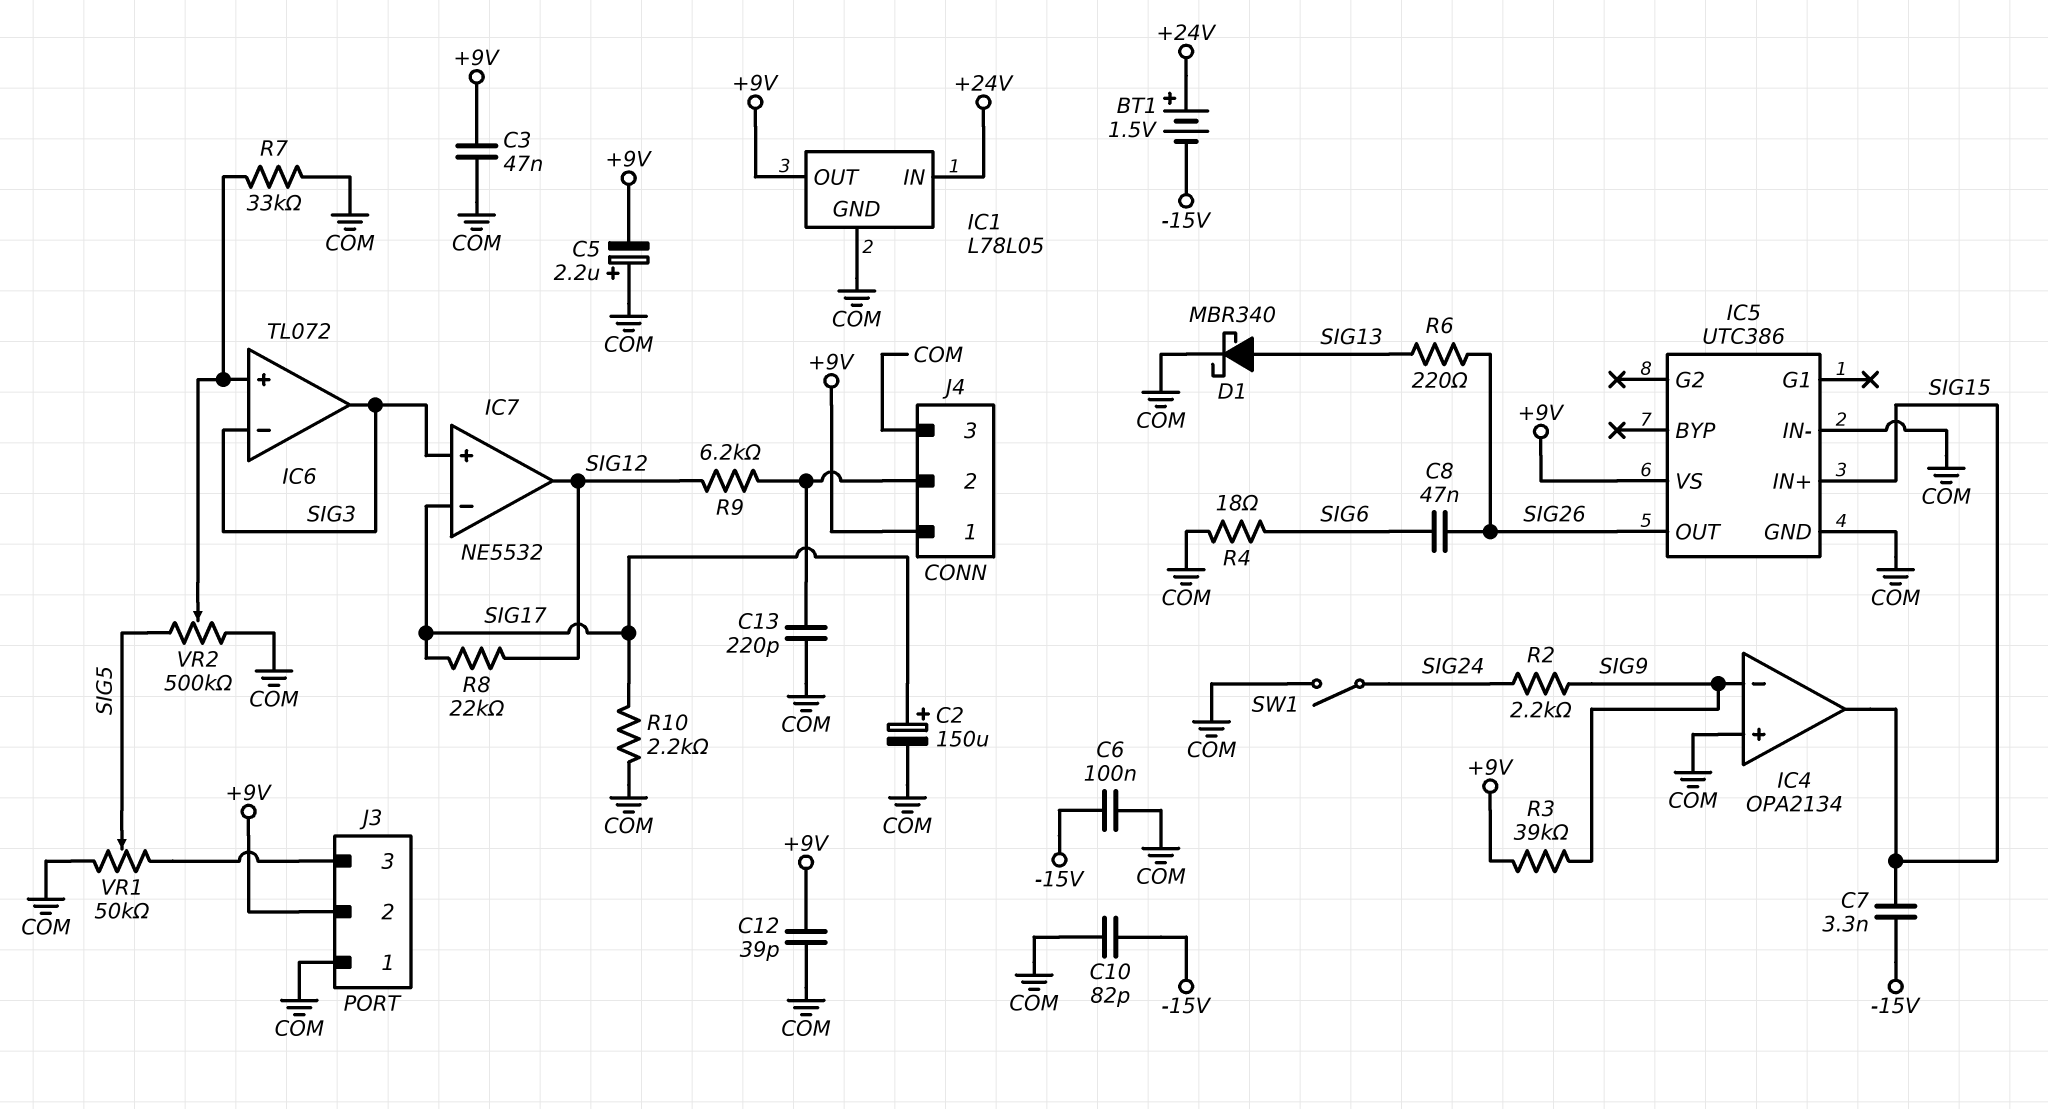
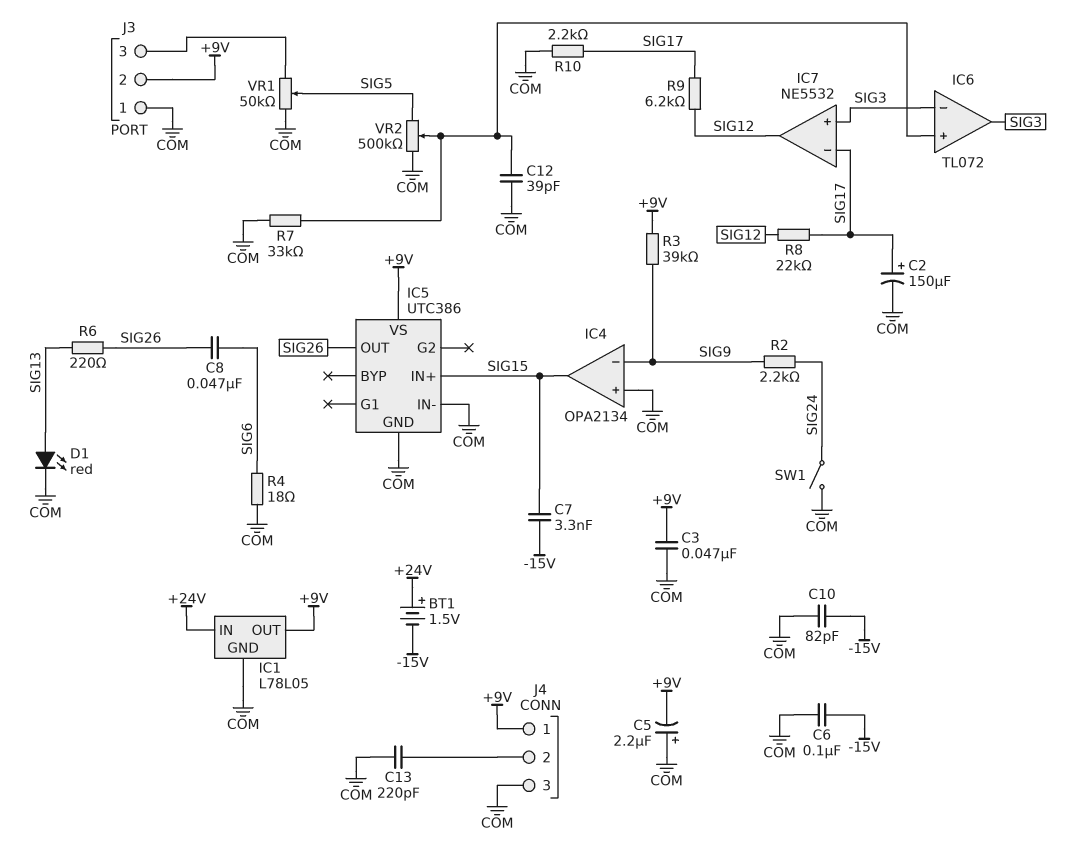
C12: 39pF (+9V, COM) -> 39pF (COM, IC6/in+)
D1: schottky MBR340 (A SIG13, K COM) -> LED red (A SIG13, K COM)
R9: 6.2k (J4/2, SIG12) -> 6.2k (SIG12, SIG17)

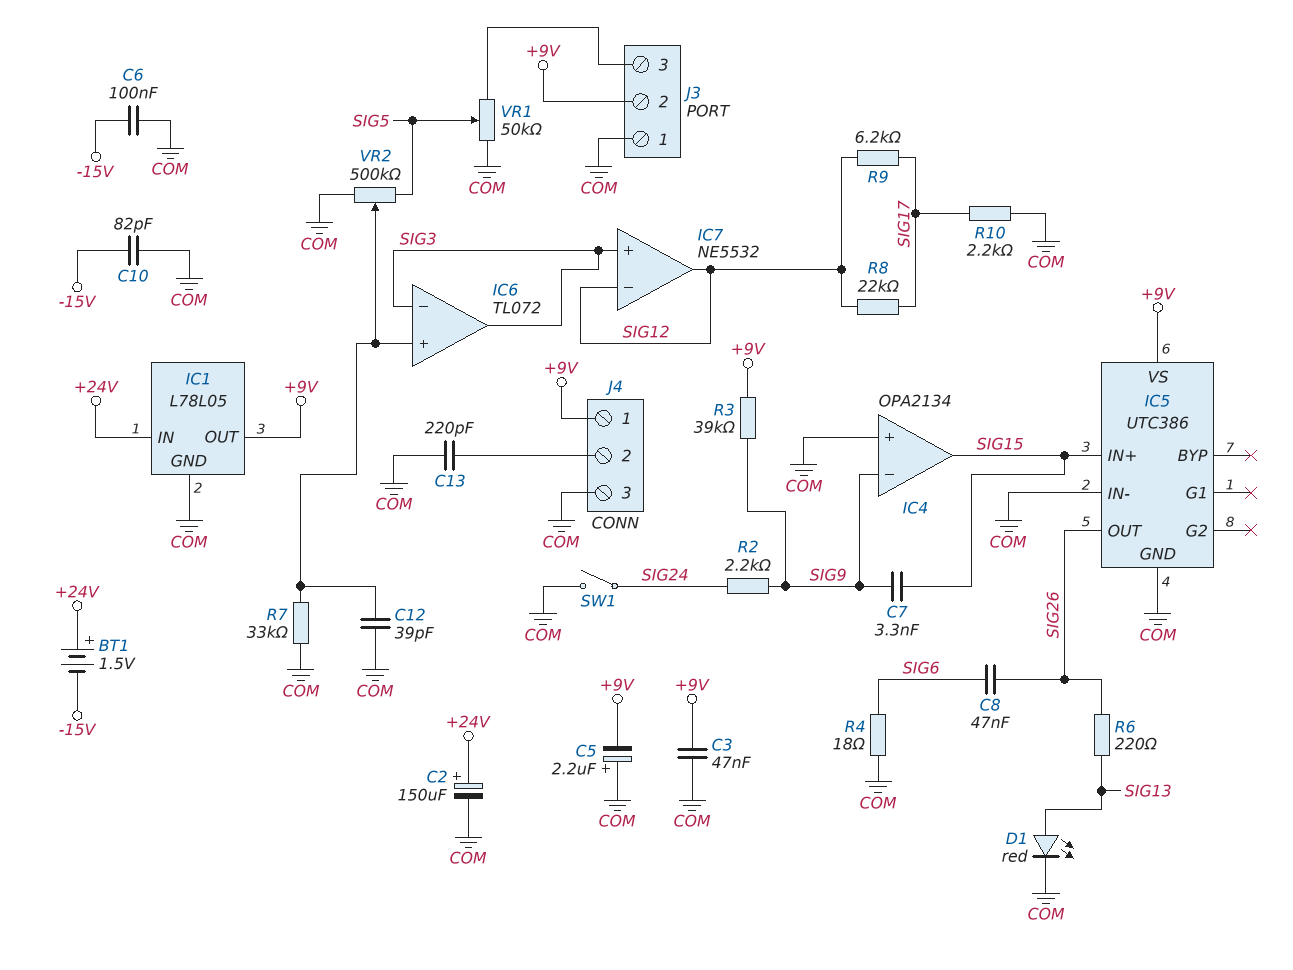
C2: 150uF (plus SIG17, minus COM) -> 150uF (plus +24V, minus COM)
C7: 3.3nF (-15V, SIG15) -> 3.3nF (SIG9, SIG15)
IC7 pin in-: SIG17 -> SIG12

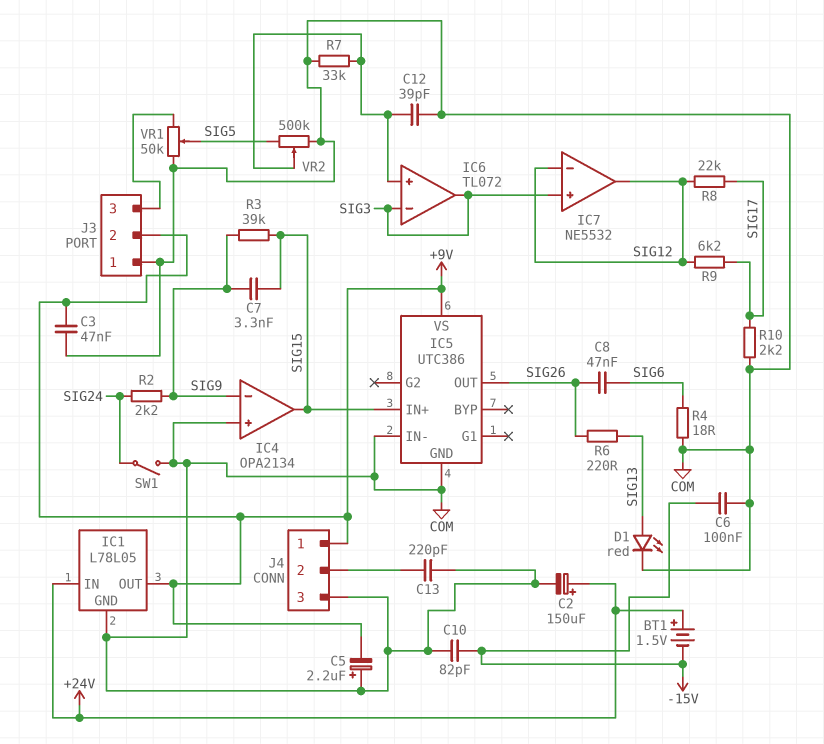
R3: 39k (+9V, SIG9) -> 39k (SIG9, SIG15)

